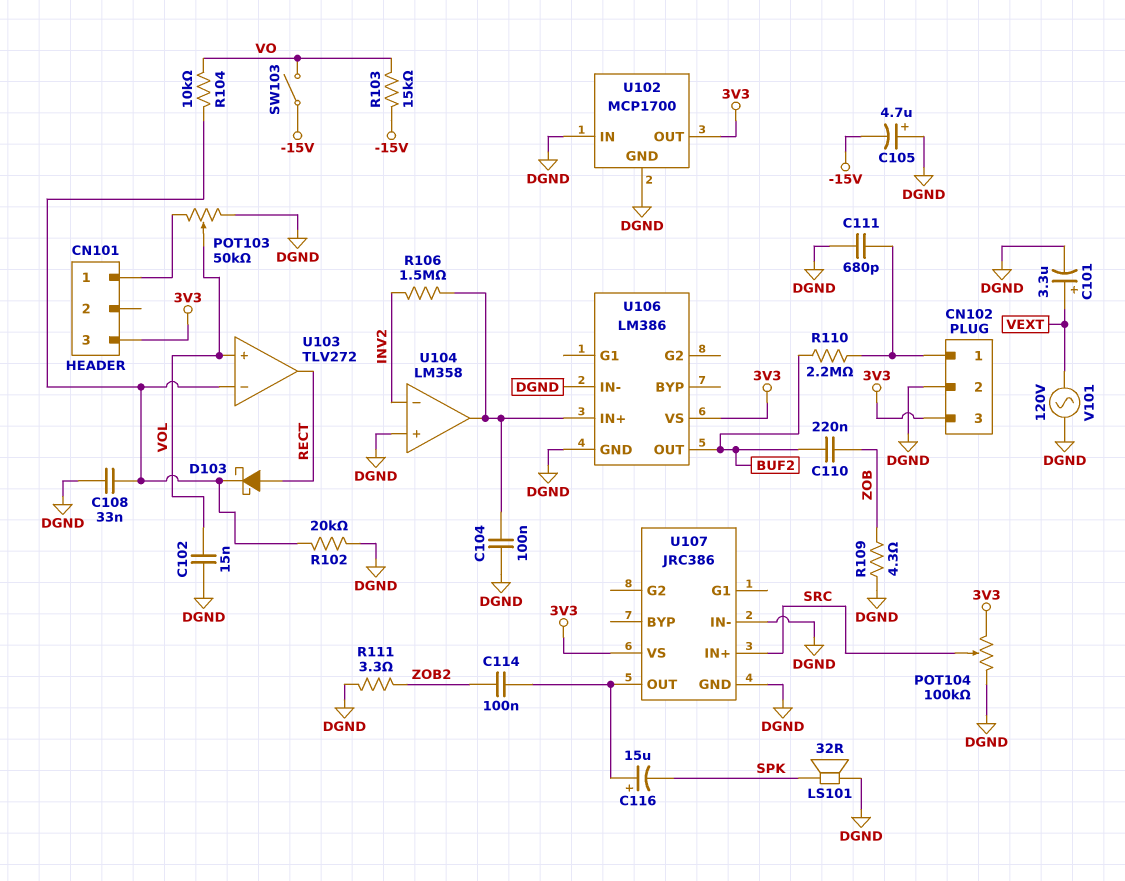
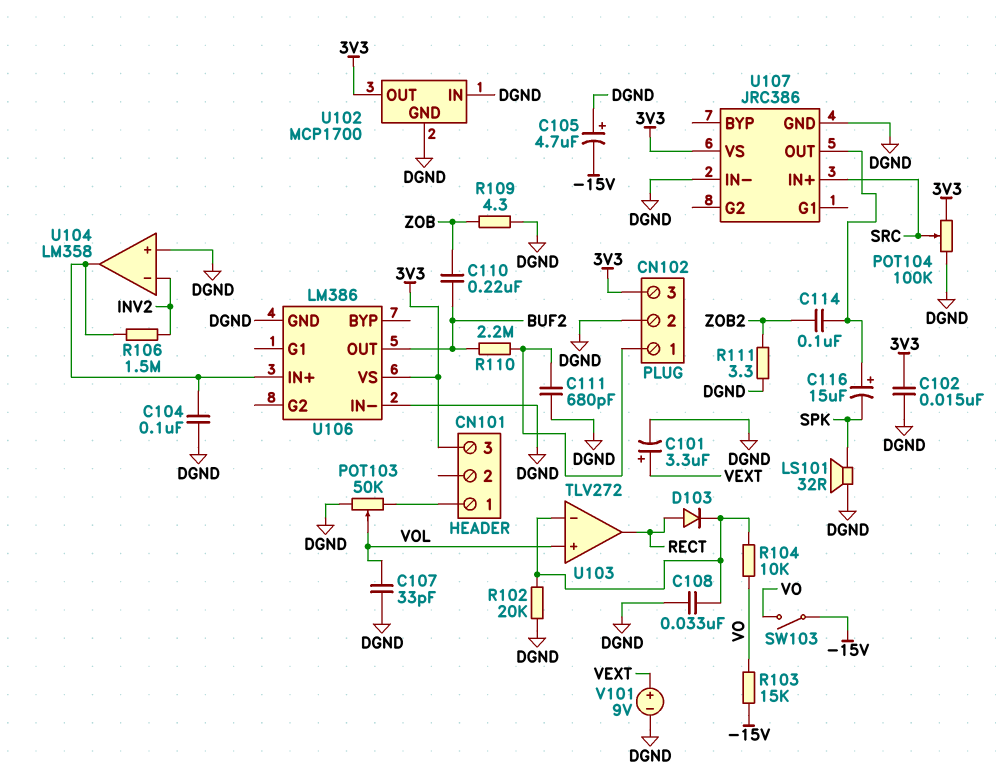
C102: 15nF (DGND, VOL) -> 15nF (3V3, DGND)
C107: none -> 33pF (DGND, VOL)
D103: schottky (A RECT, K U103/in-) -> diode (A RECT, K U103/in-)
V101: AC 120V (DGND, VEXT) -> 9V (plus VEXT, minus DGND)

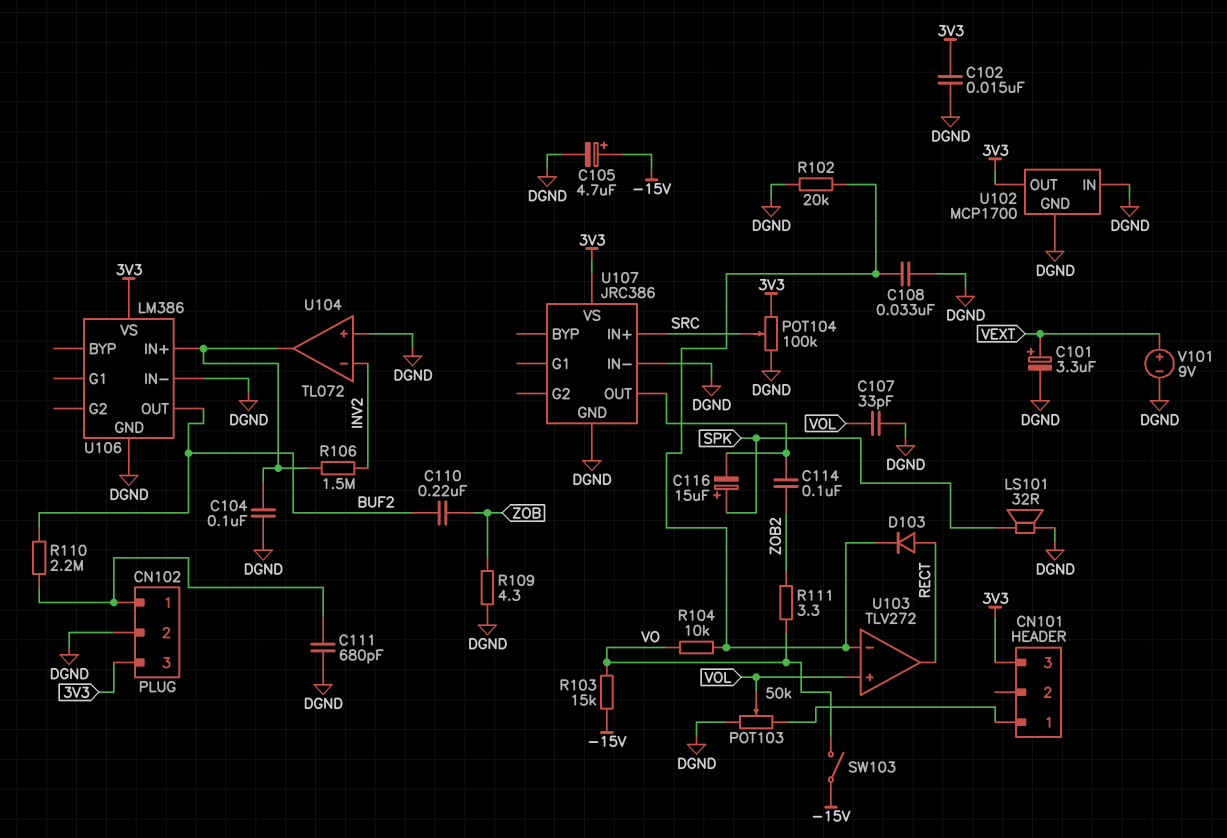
C105: 4.7uF (plus DGND, minus -15V) -> 4.7uF (plus -15V, minus DGND)
C116: 15uF (plus U107/OUT, minus SPK) -> 15uF (plus SPK, minus U107/OUT)
R111: 3.3 (DGND, ZOB2) -> 3.3 (VO, ZOB2)
U104: LM358 -> TL072

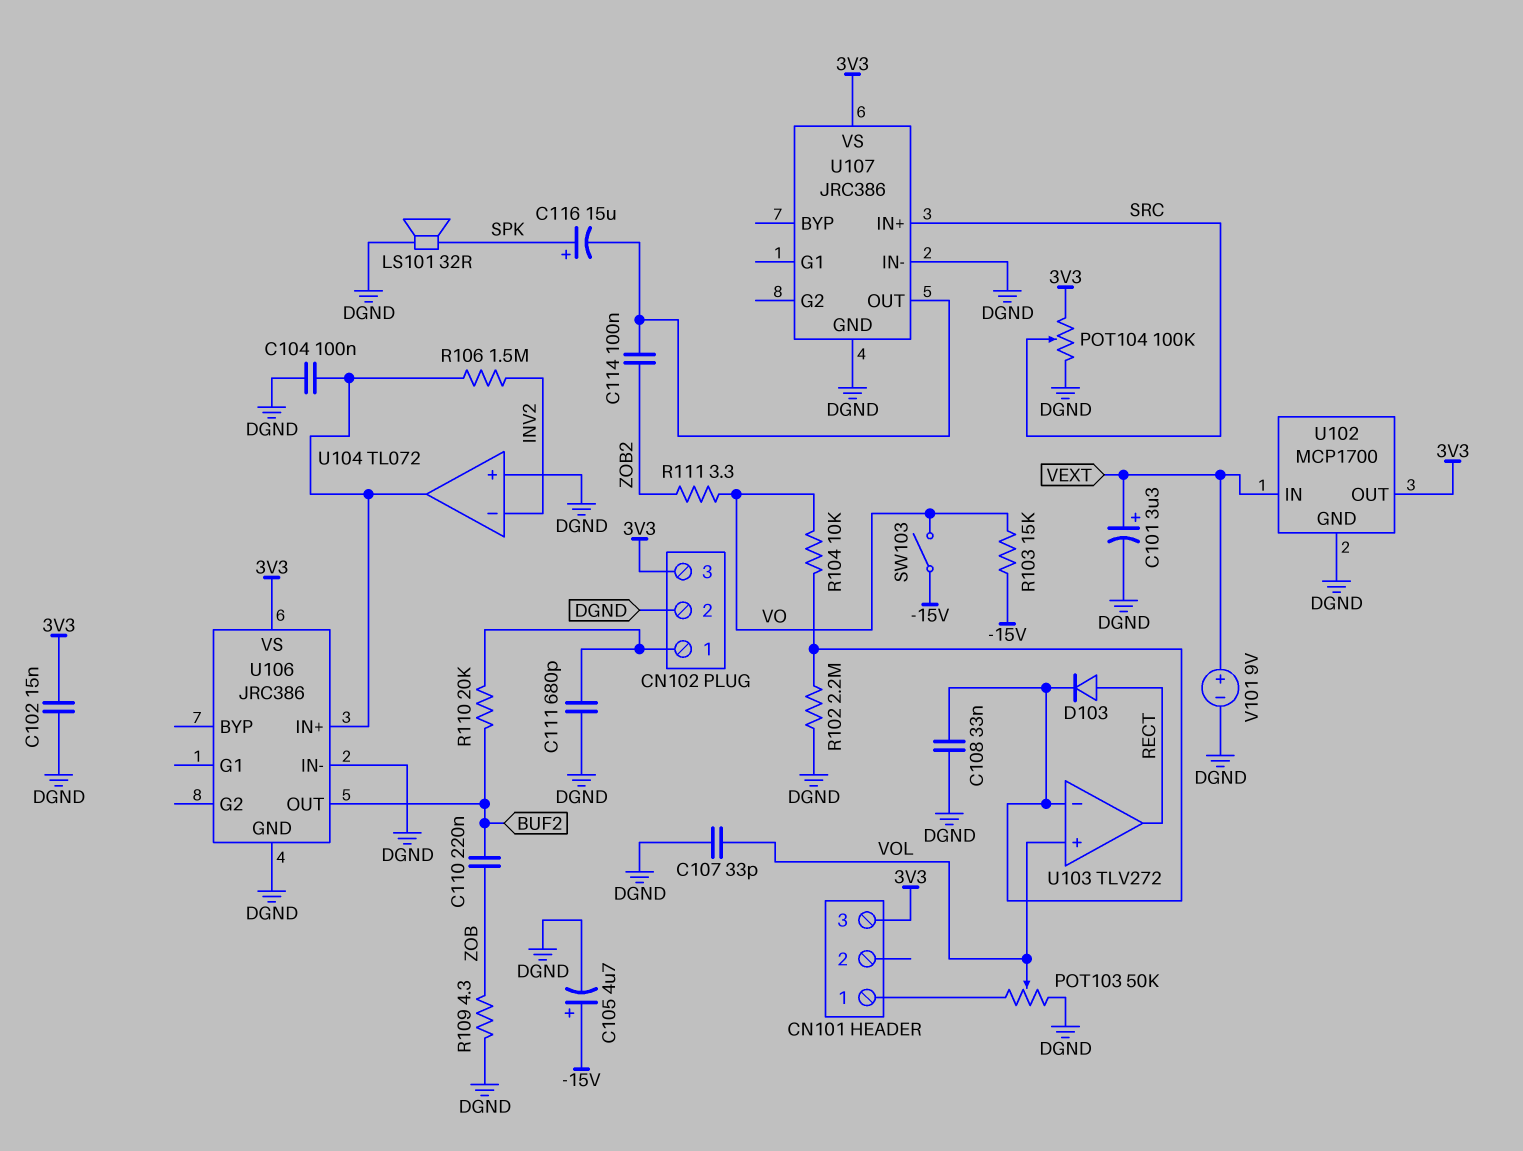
R102: 20k (DGND, U103/in-) -> 2.2M (DGND, U103/in-)
R110: 2.2M (BUF2, CN102/1) -> 20k (BUF2, CN102/1)
U102 pin IN: DGND -> VEXT
U106: LM386 -> JRC386

